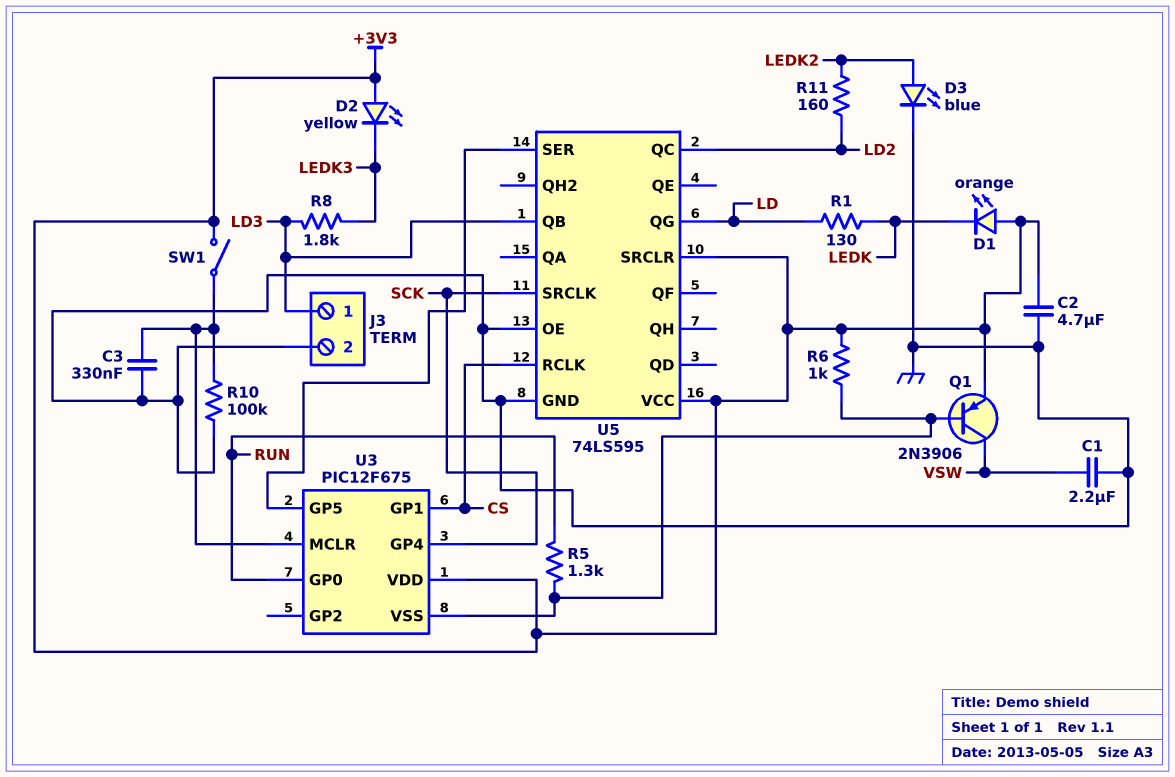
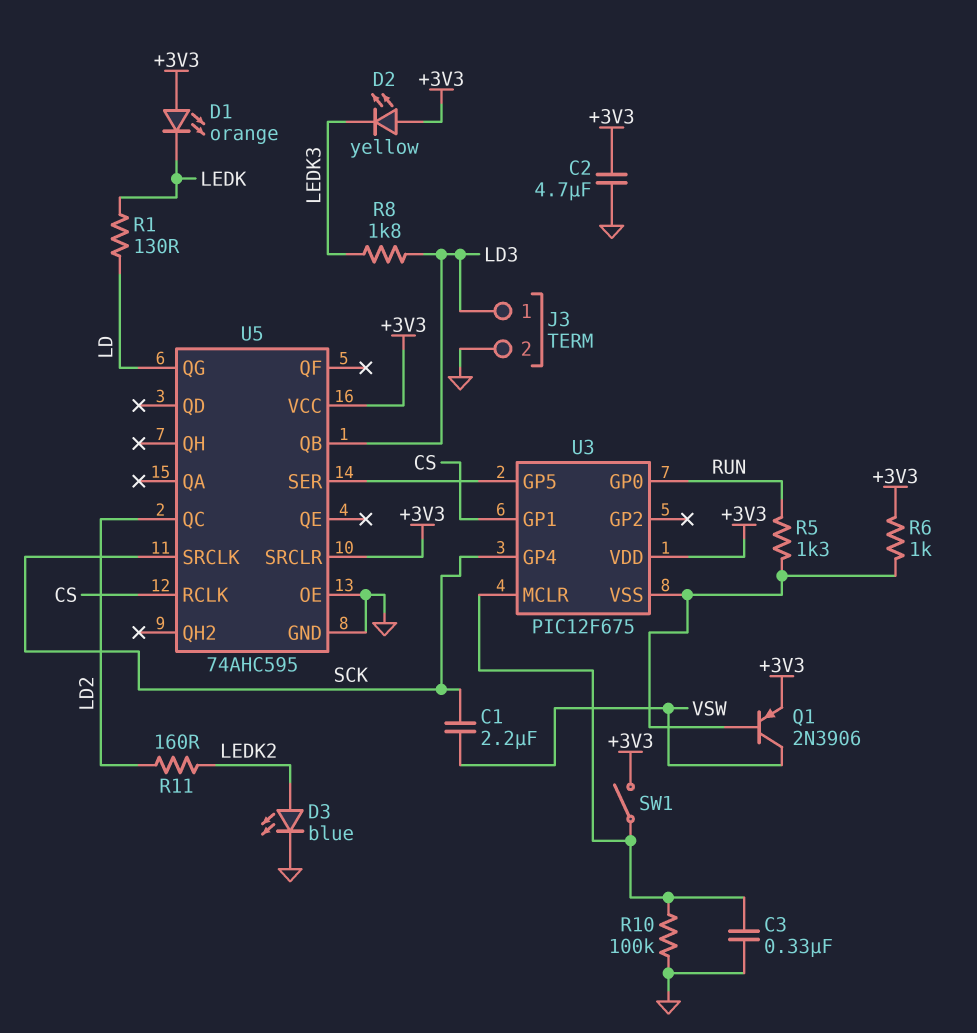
C1: 2.2uF (GND, VSW) -> 2.2uF (SCK, VSW)
U5: 74LS595 -> 74AHC595

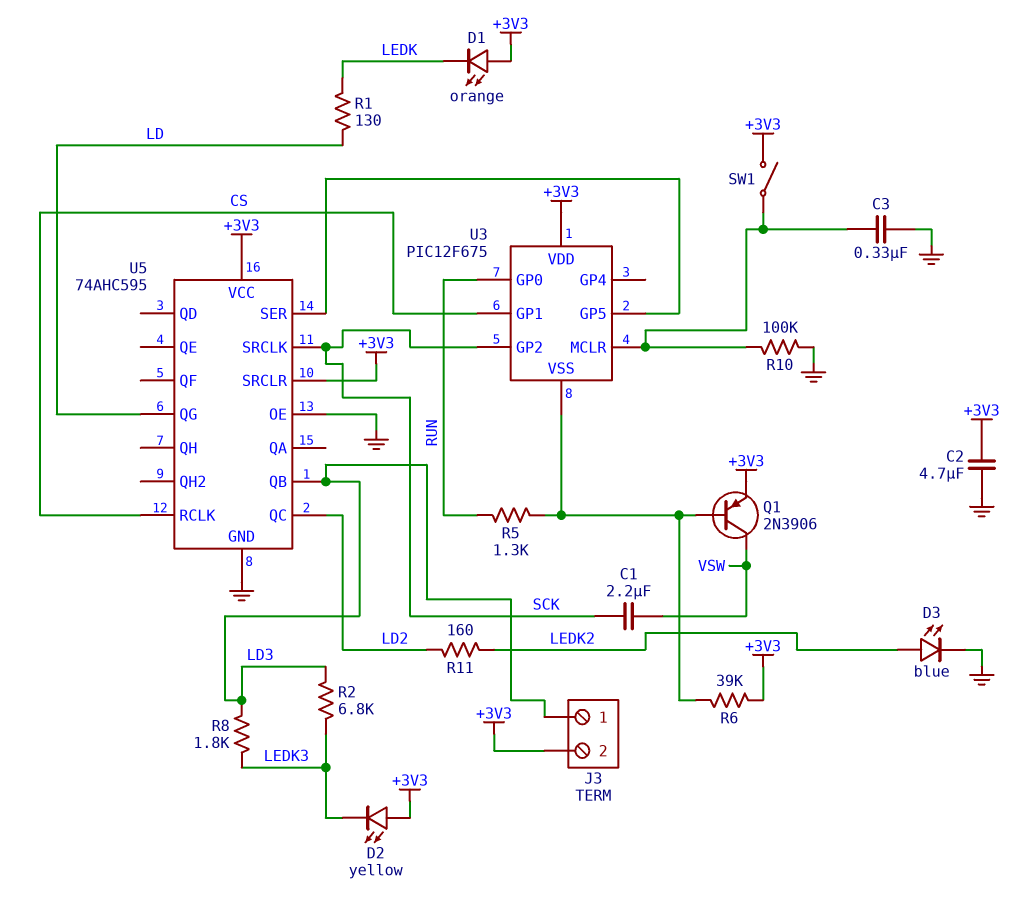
J3 pin 2: GND -> +3V3
R2: none -> 6.8k (LD3, LEDK3)
R6: 1k (+3V3, U3/VSS) -> 39k (+3V3, U3/VSS)
U3 pin GP2: none -> SCK
U3 pin GP4: SCK -> none

